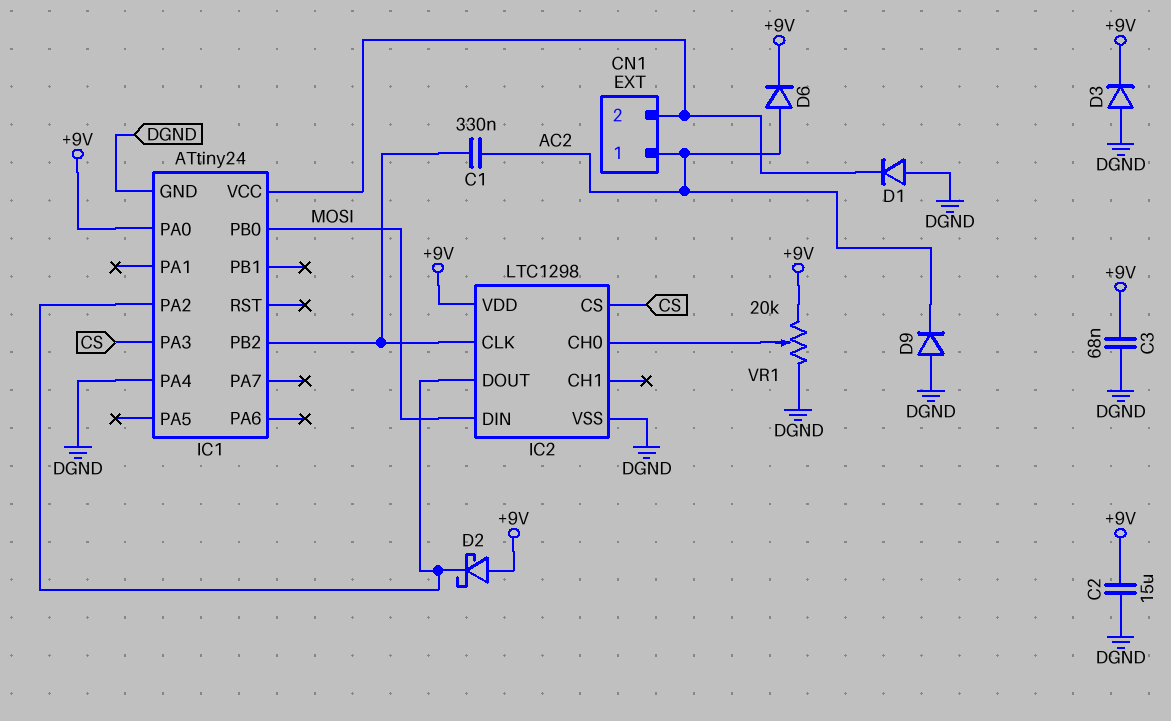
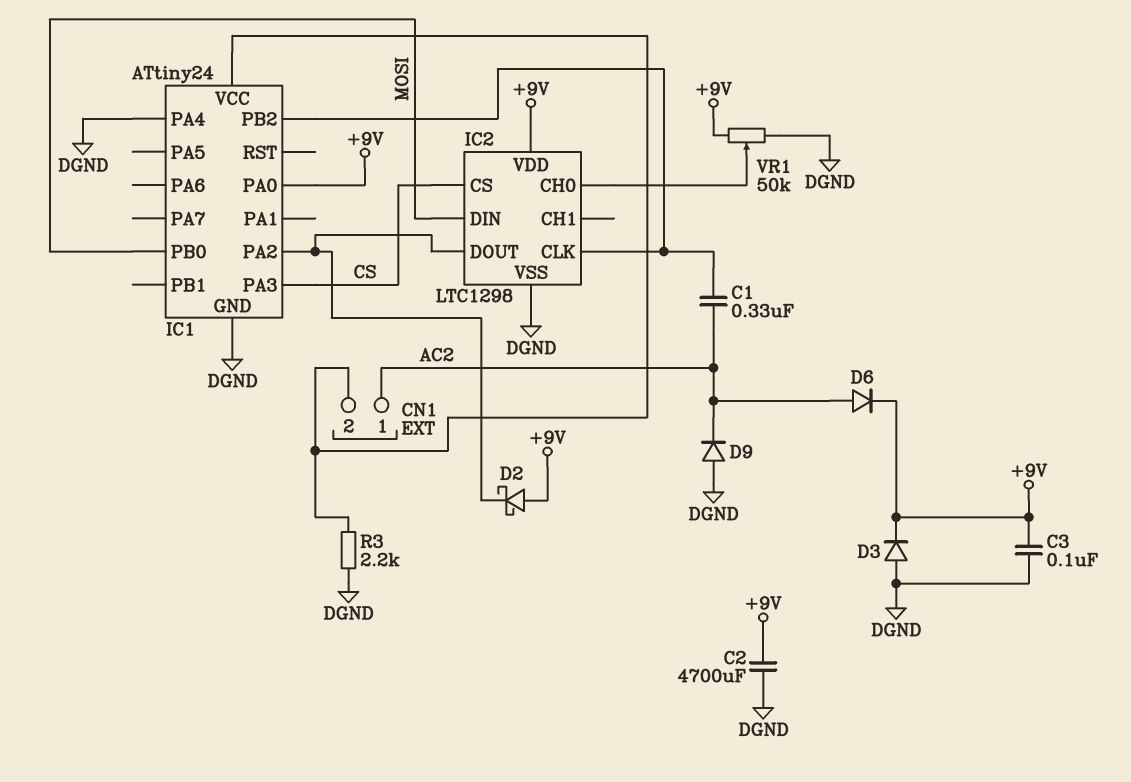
C2: 15uF (+9V, DGND) -> 4700uF (+9V, DGND)
C3: 68nF (+9V, DGND) -> 100nF (+9V, DGND)
D1: diode (A DGND, K CN1/2) -> none
R3: none -> 2.2k (CN1/2, DGND)
VR1: 20k (+9V, DGND, wiper IC2/CH0) -> 50k (+9V, DGND, wiper IC2/CH0)

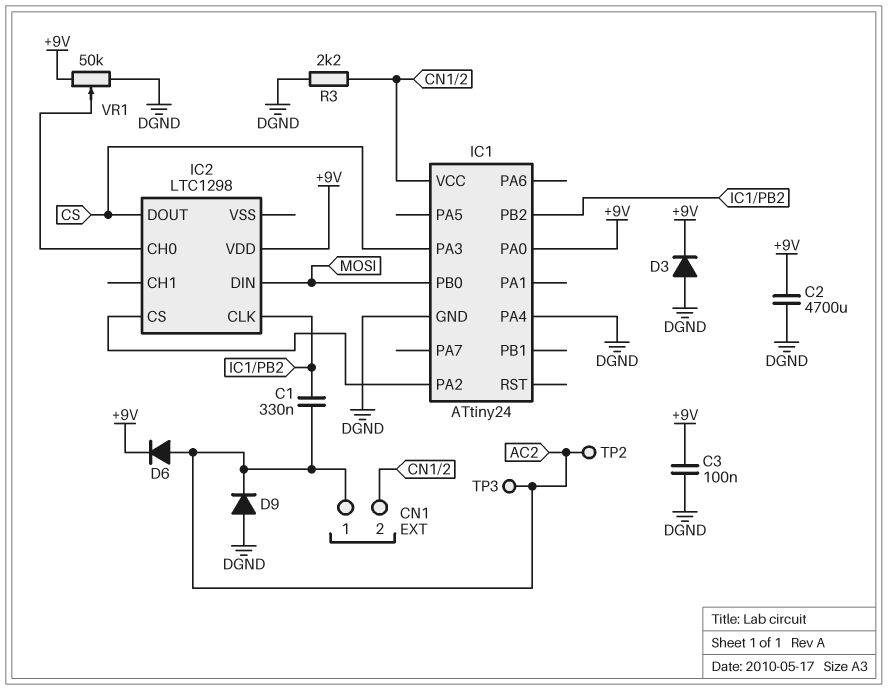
D2: schottky (A +9V, K IC1/PA2) -> none
IC2 pin CS: CS -> IC1/PA2
IC2 pin DOUT: IC1/PA2 -> CS
IC2 pin VSS: DGND -> none
TP2: none -> test point (AC2)
TP3: none -> test point (AC2)

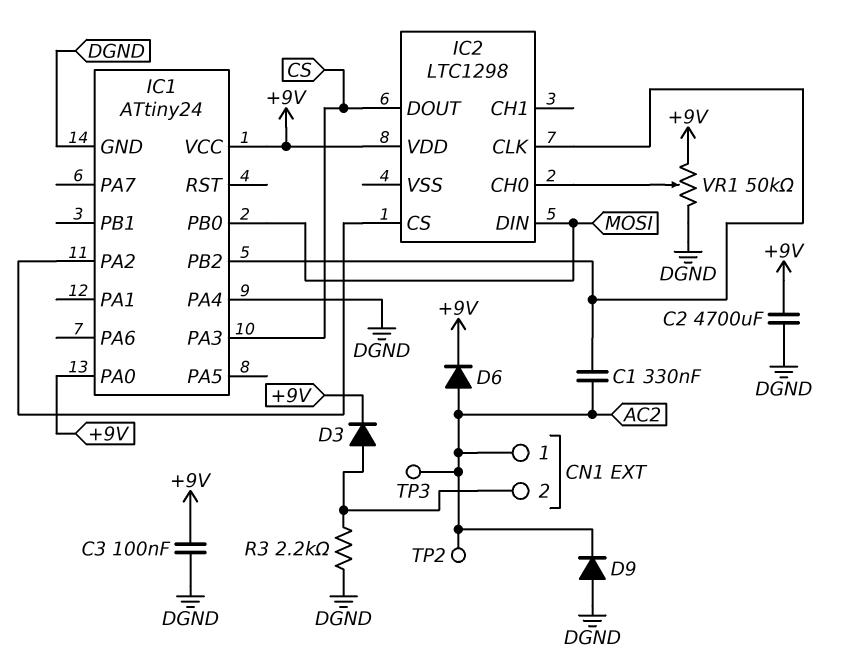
D3: diode (A DGND, K +9V) -> diode (A CN1/2, K +9V)
IC1 pin VCC: CN1/2 -> +9V

